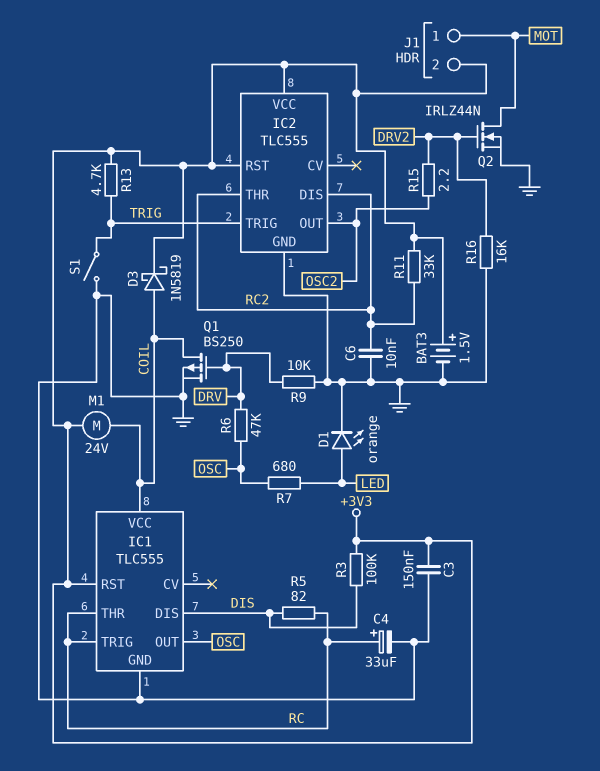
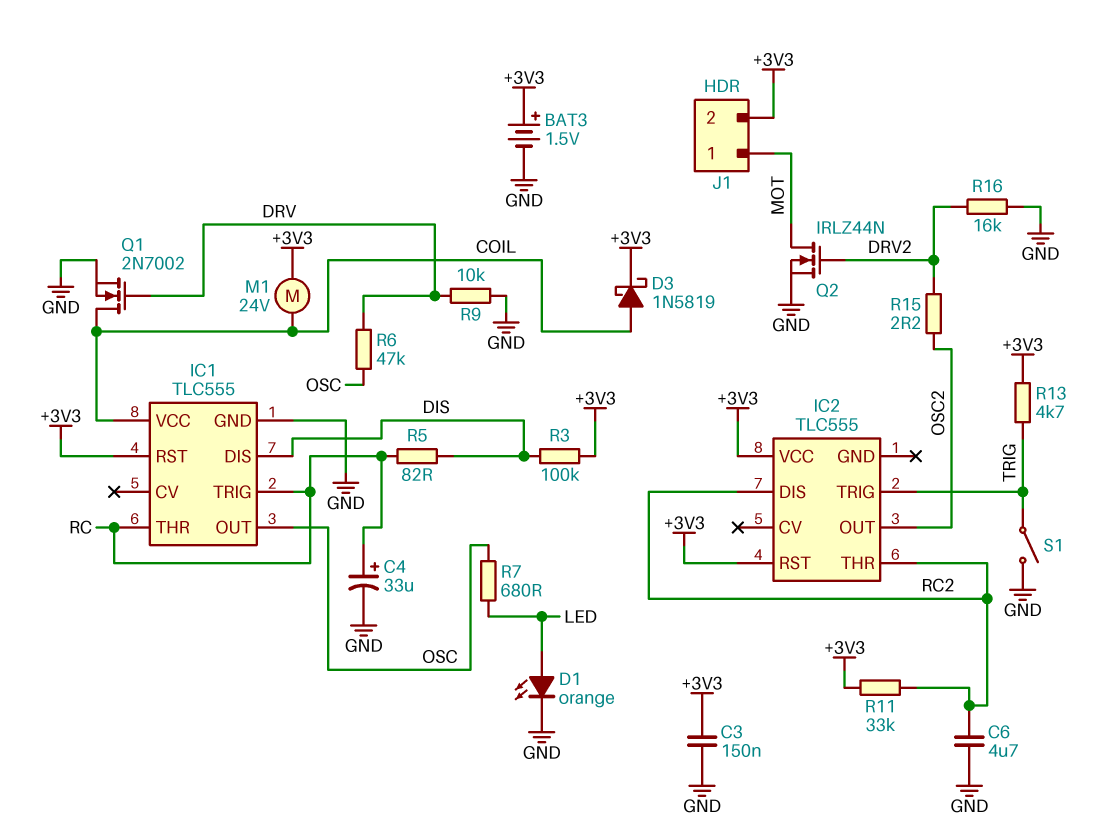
C6: 10nF (GND, RC2) -> 4.7uF (GND, RC2)
IC2 pin GND: GND -> none
Q1: PMOS BS250 (G DRV, D COIL, S GND) -> NMOS 2N7002 (G DRV, D COIL, S GND)

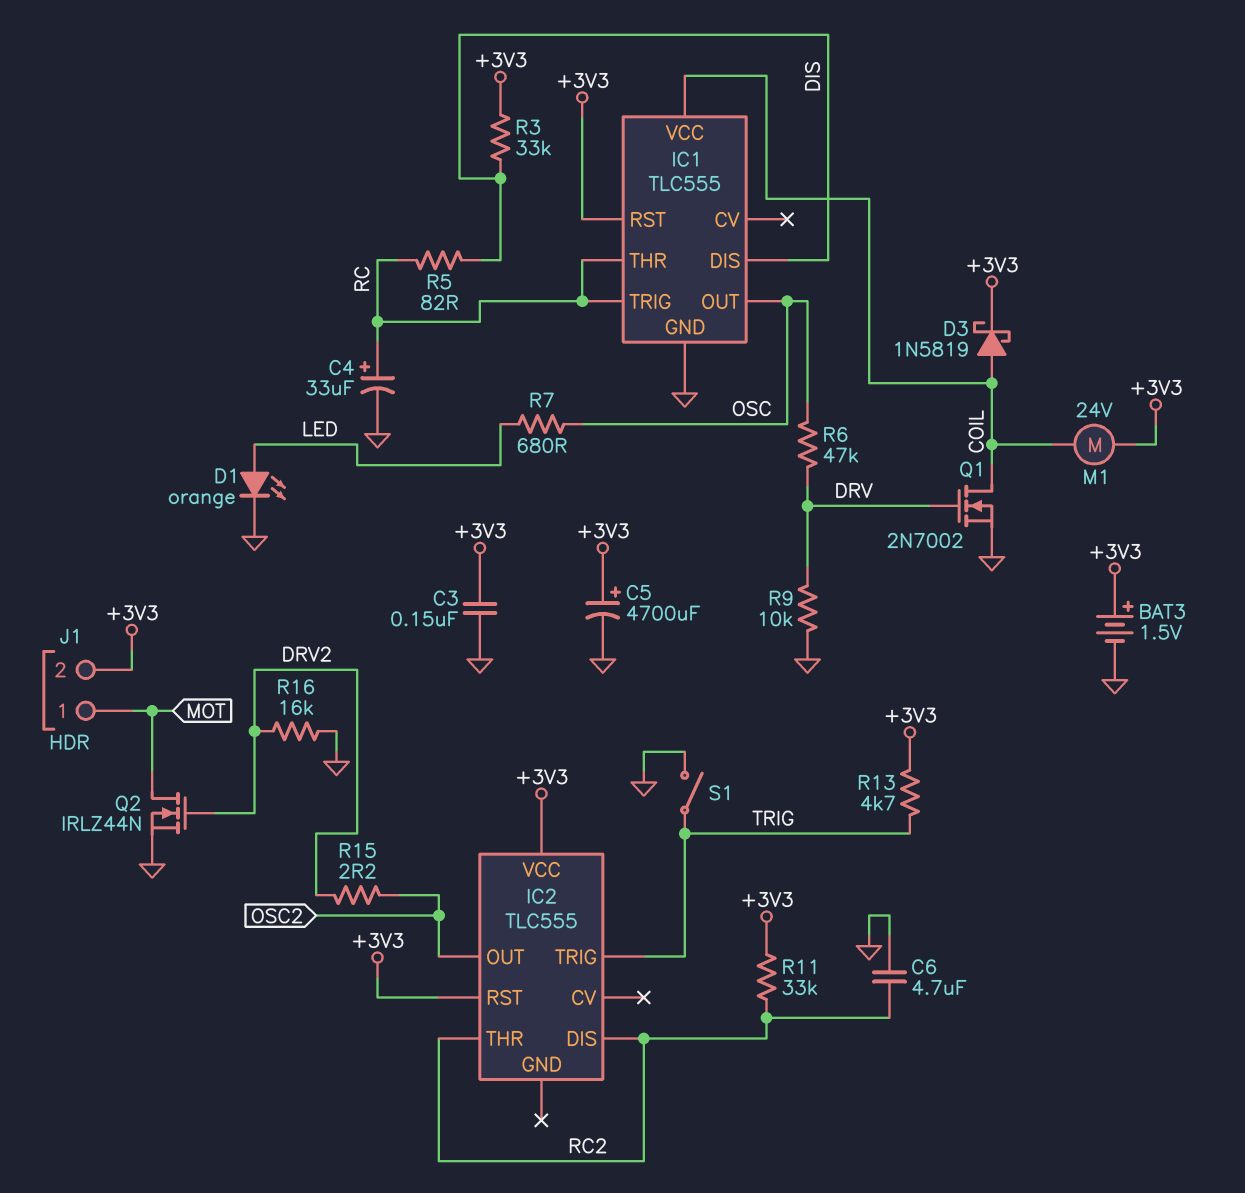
C5: none -> 4700uF (plus +3V3, minus GND)
R3: 100k (+3V3, DIS) -> 33k (+3V3, DIS)

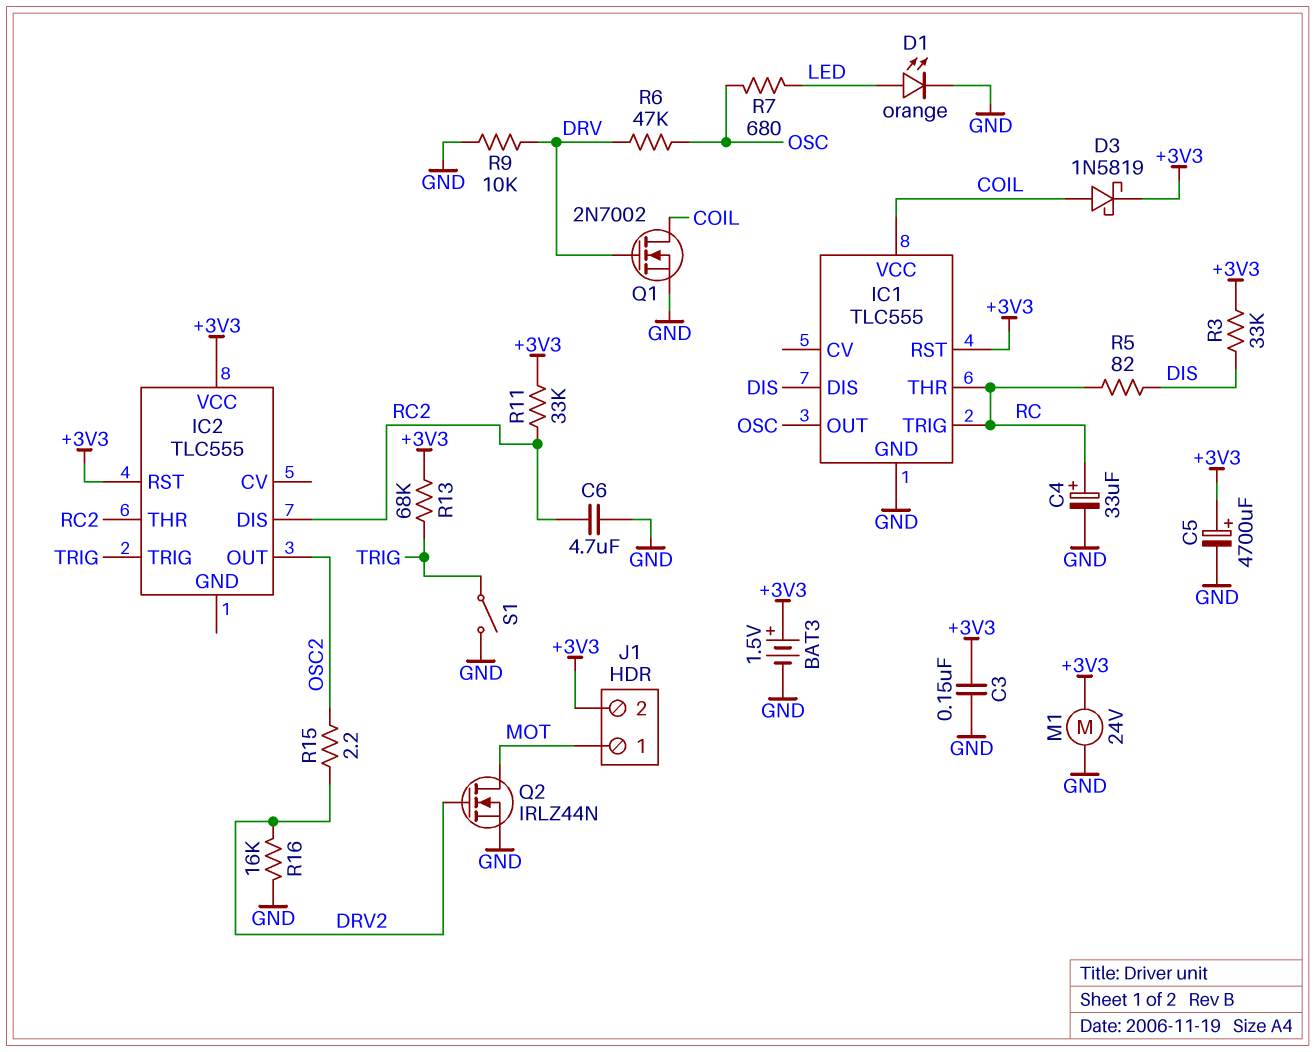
M1: motor 24V (+3V3, COIL) -> motor 24V (+3V3, GND)
R13: 4.7k (+3V3, TRIG) -> 68k (+3V3, TRIG)

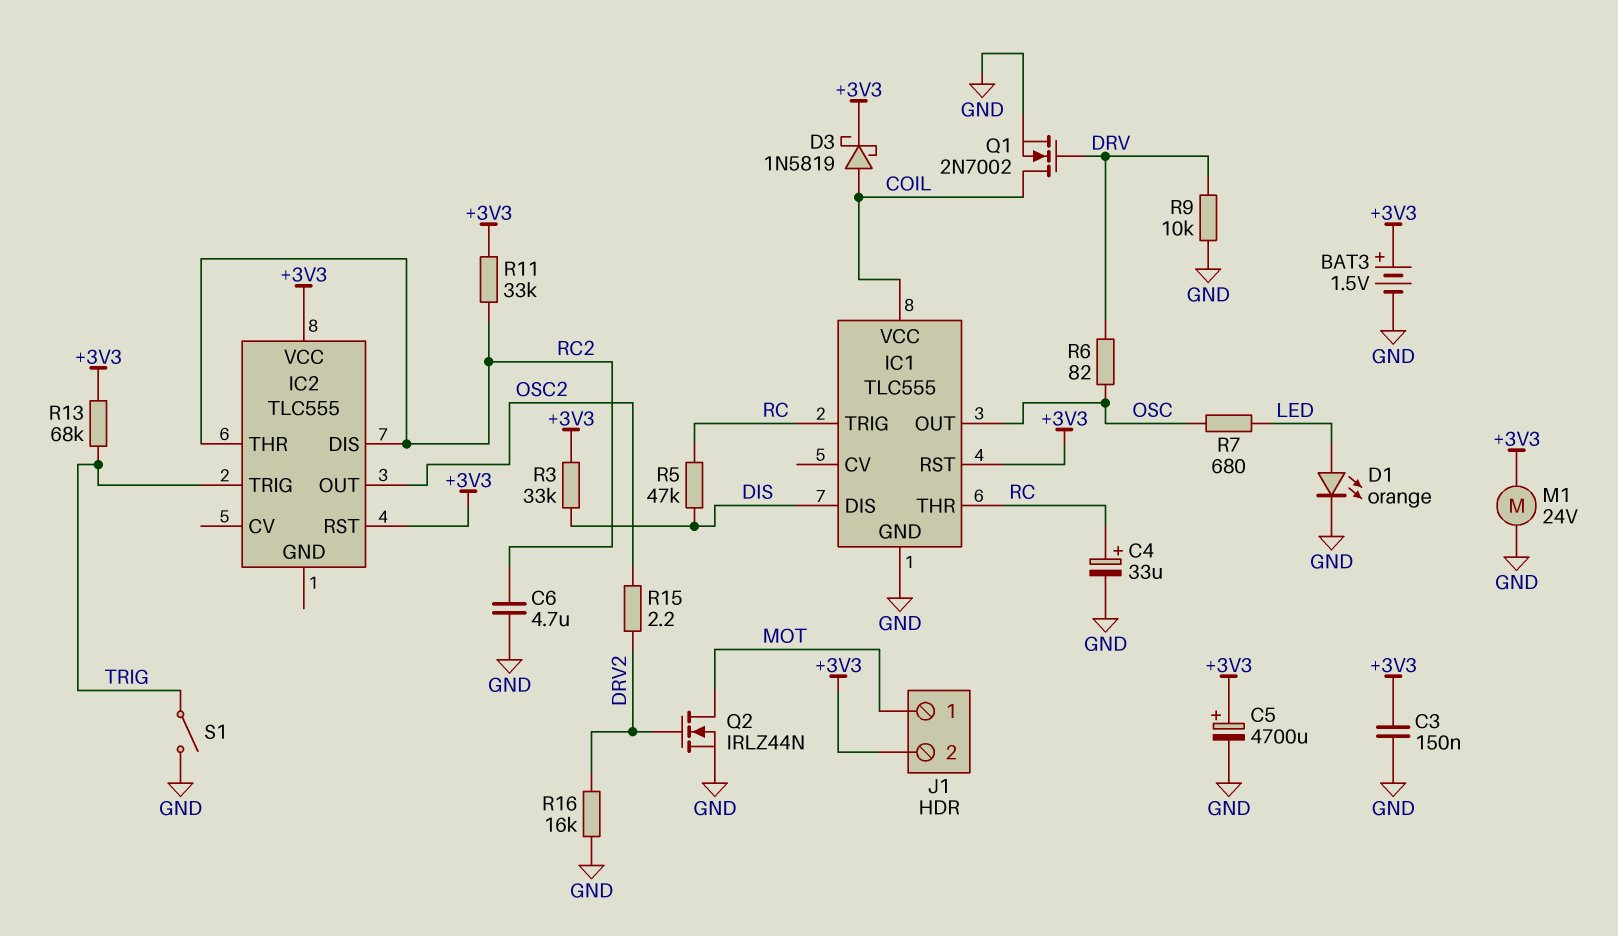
R5: 82 (DIS, RC) -> 47k (DIS, RC)
R6: 47k (DRV, OSC) -> 82 (DRV, OSC)

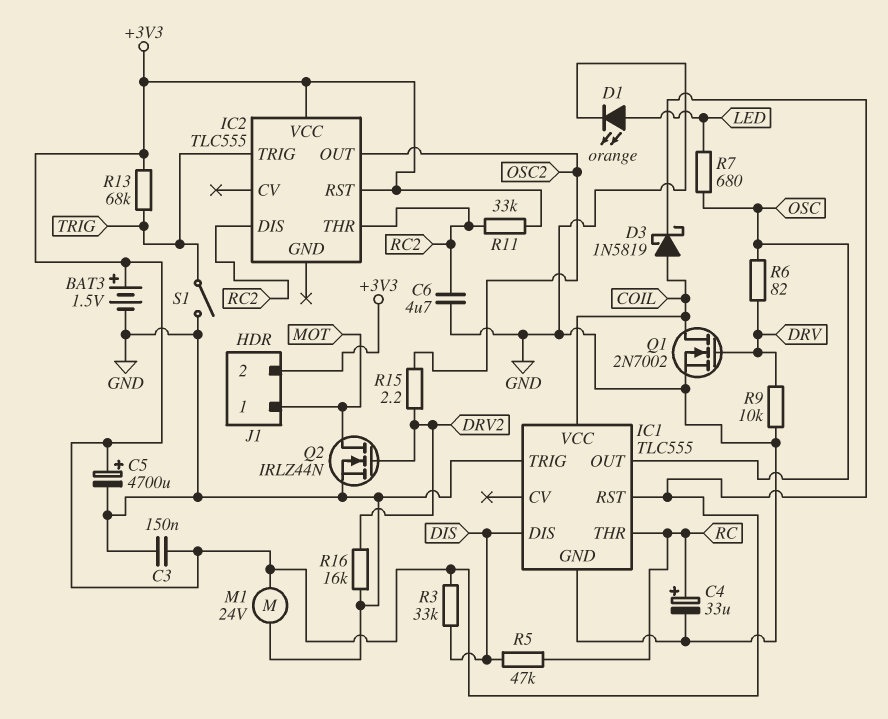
IC1 pin TRIG: RC -> GND

